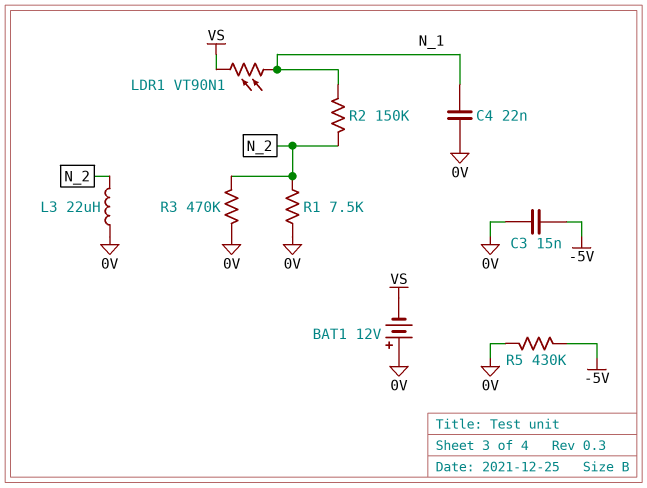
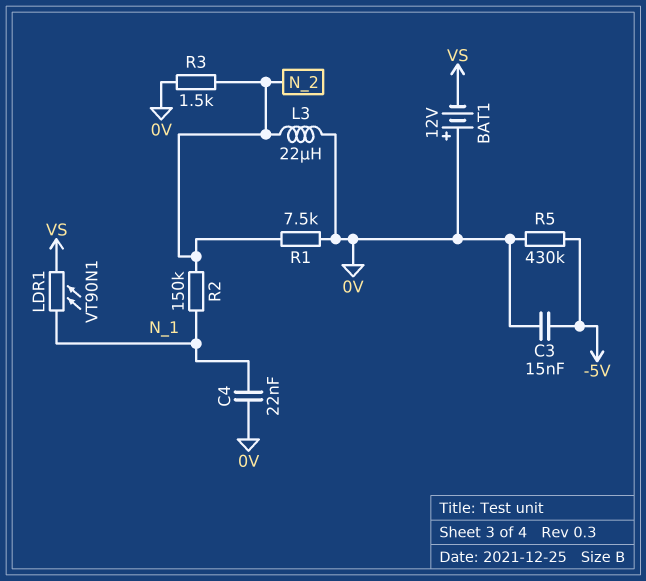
R3: 470k (0V, N_2) -> 1.5k (0V, N_2)

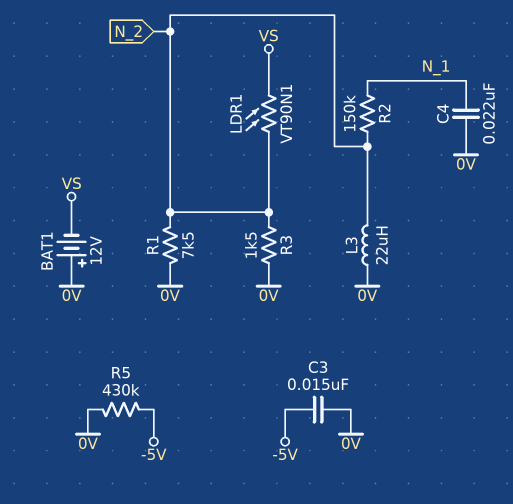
LDR1: VT90N1 (N_1, VS) -> VT90N1 (N_2, VS)

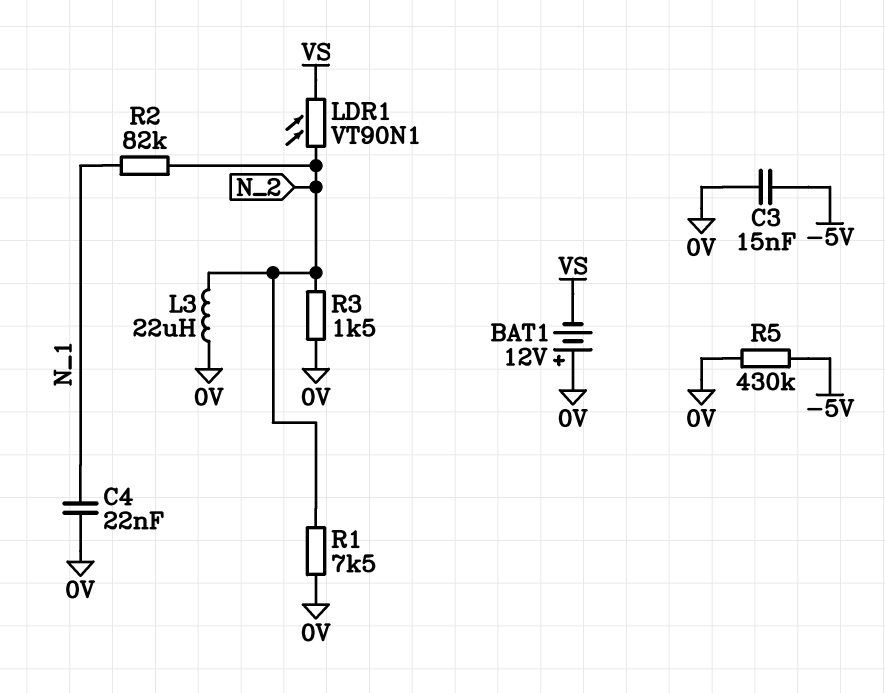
R2: 150k (N_1, N_2) -> 82k (N_1, N_2)

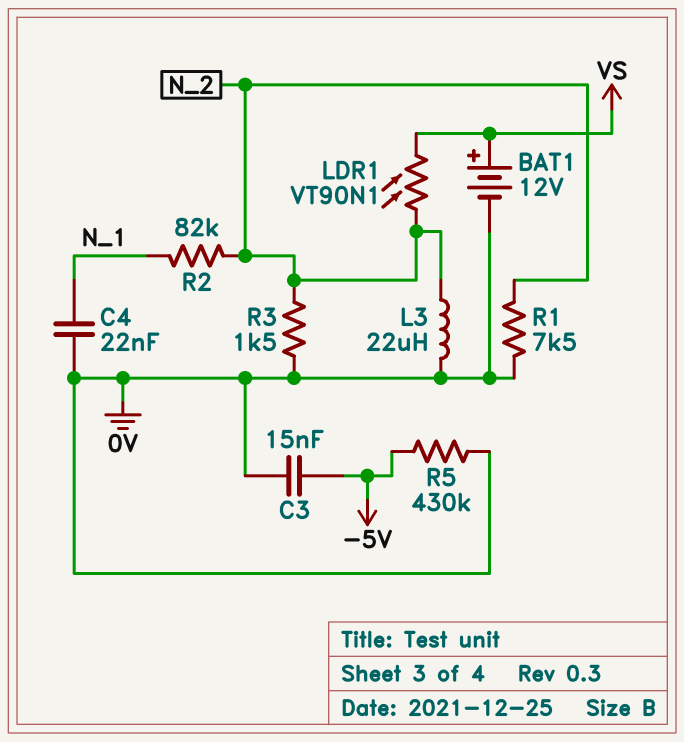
BAT1: 12V (plus 0V, minus VS) -> 12V (plus VS, minus 0V)

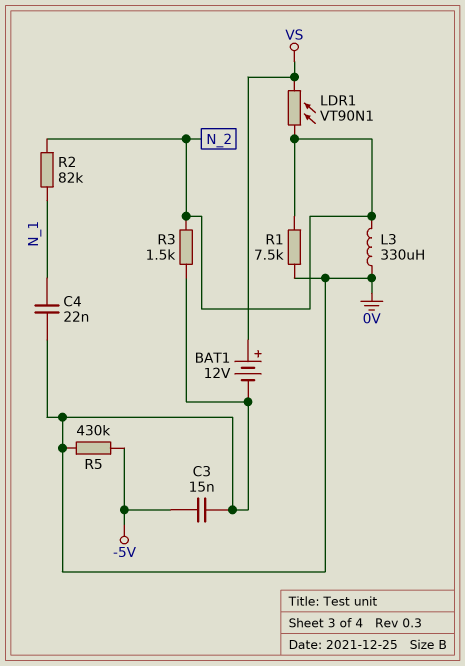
L3: 22uH (0V, N_2) -> 330uH (0V, N_2)

